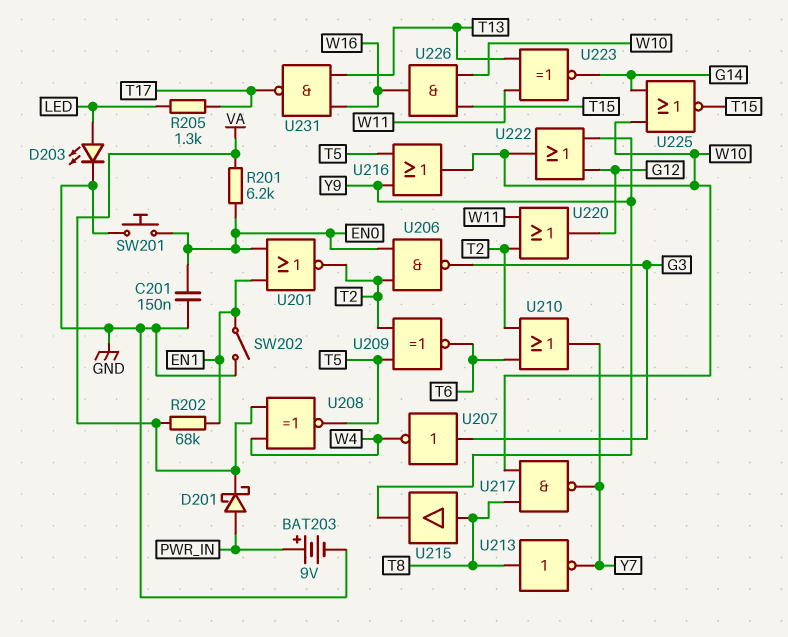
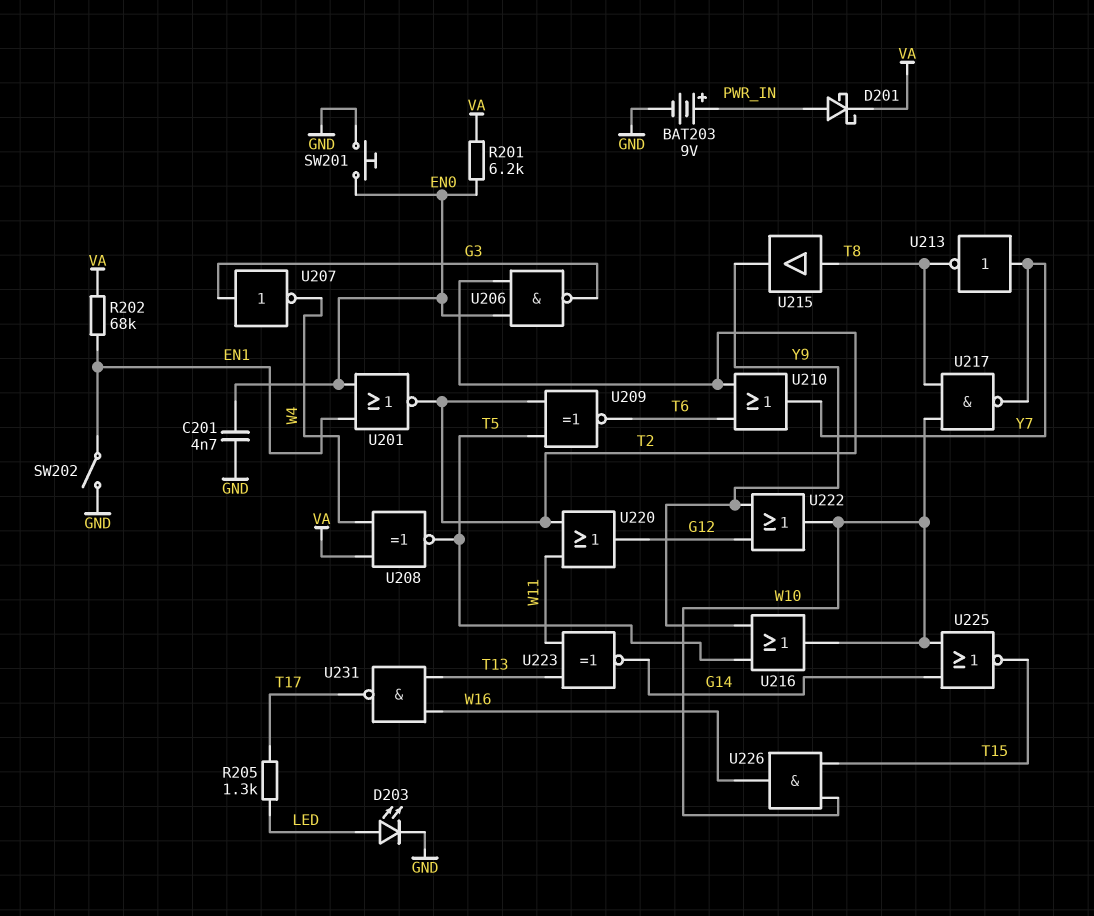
C201: 150nF (EN0, GND) -> 4.7nF (EN0, GND)
U213: NOT (in T8, out Y7) -> NOT (in Y7, out T8)

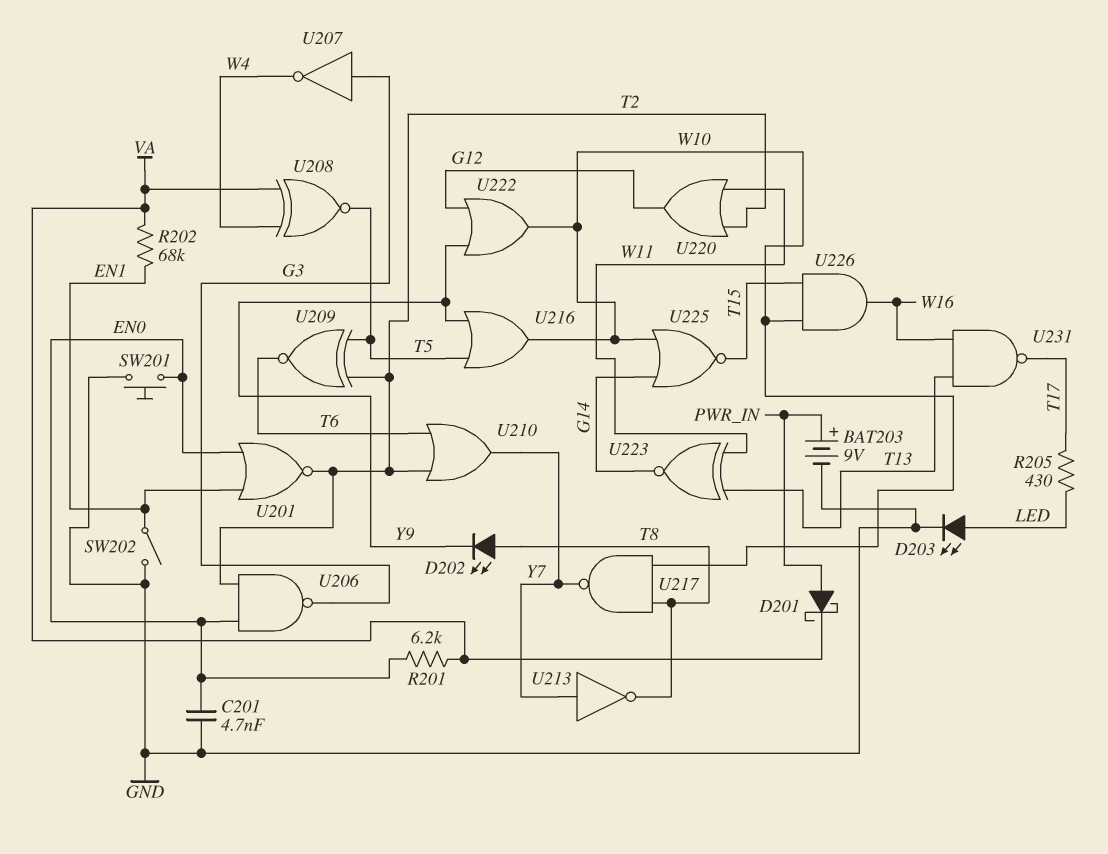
D202: none -> LED (A T8, K Y9)
R205: 1.3k (LED, T17) -> 430 (LED, T17)
U215: buffer (in T8, out Y9) -> none

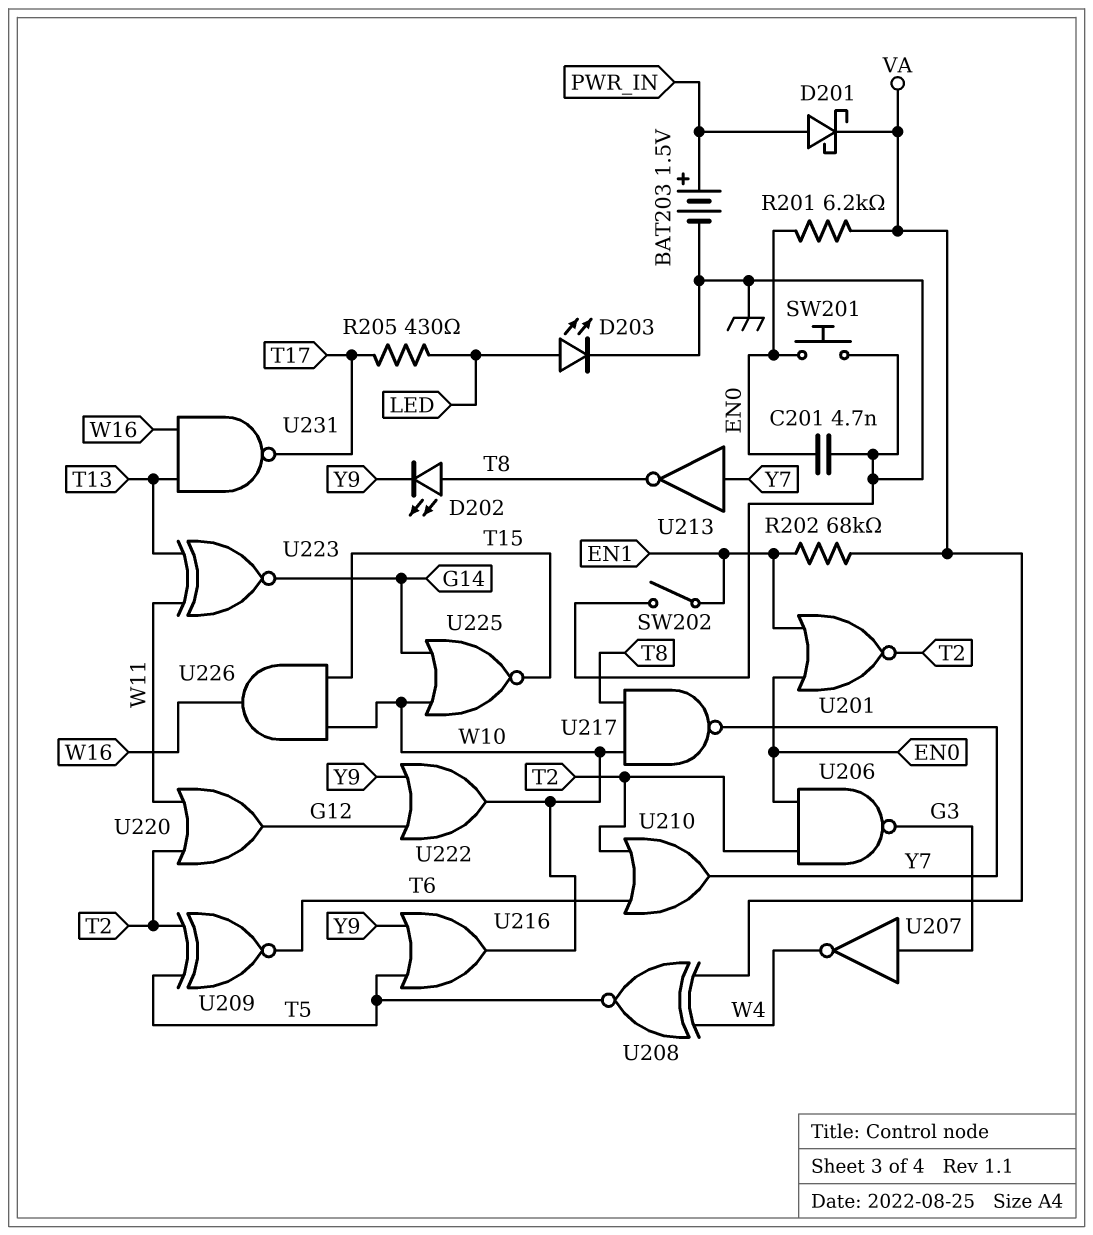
BAT203: 9V (plus PWR_IN, minus GND) -> 1.5V (plus PWR_IN, minus GND)

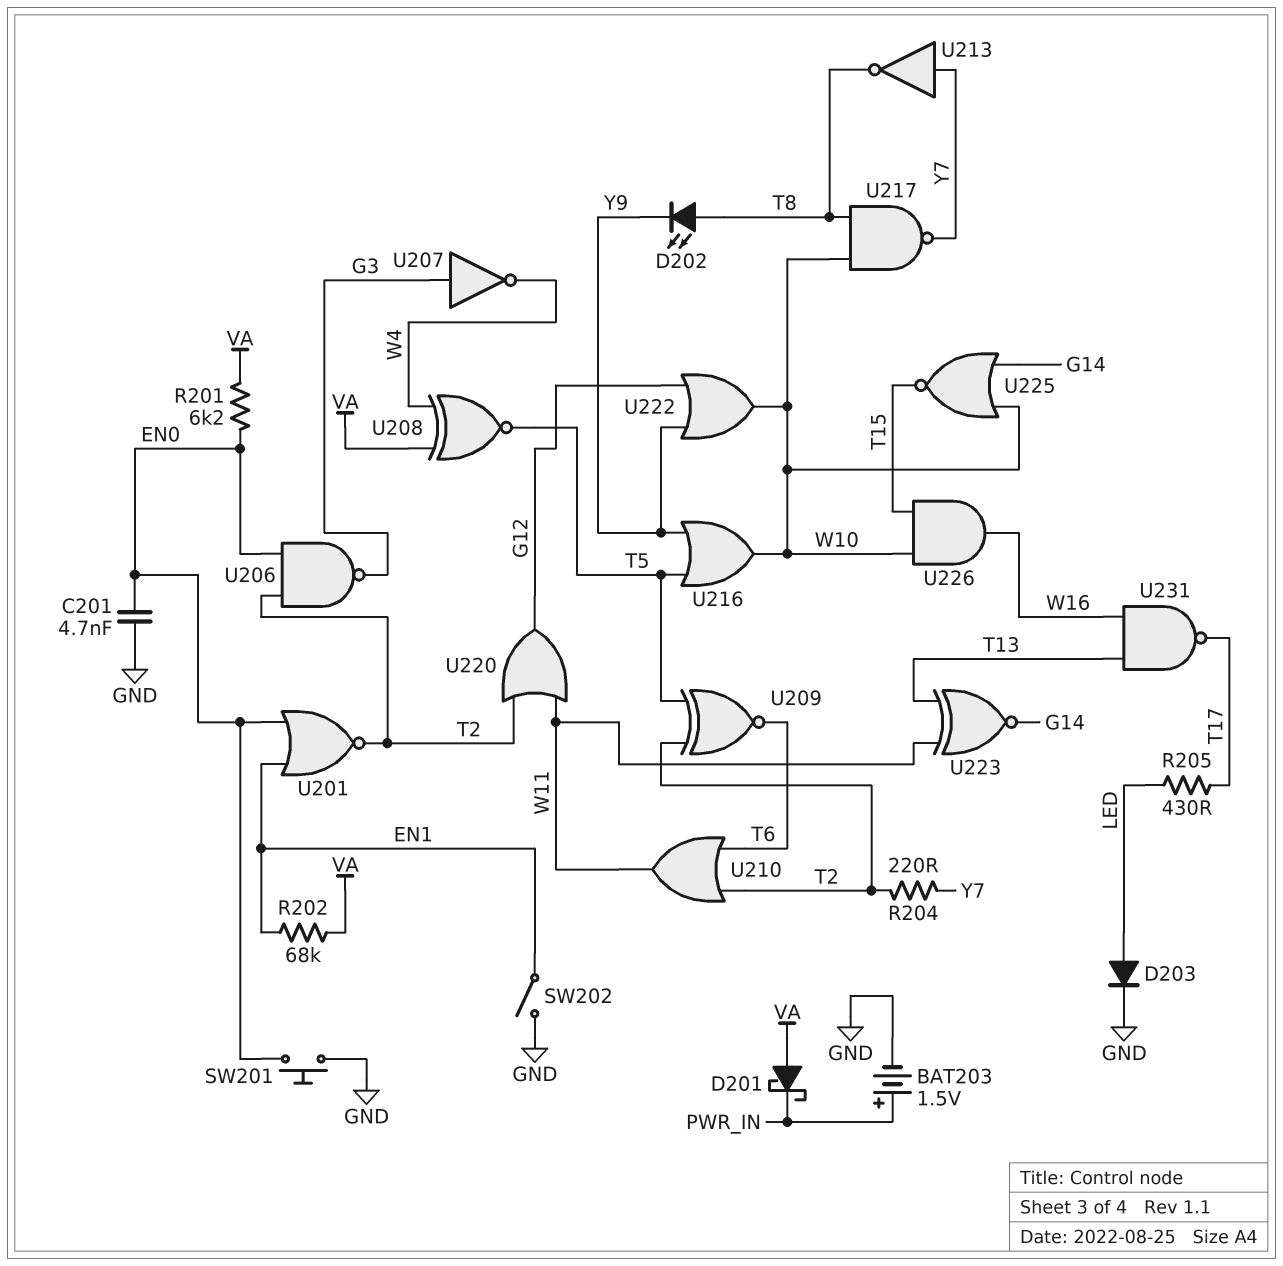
D201: schottky (A PWR_IN, K VA) -> schottky (A VA, K PWR_IN)
D203: LED (A LED, K GND) -> diode (A LED, K GND)
R204: none -> 220 (T2, Y7)
U210: OR (in T2, in T6, out Y7) -> OR (in T2, in T6, out W11)

